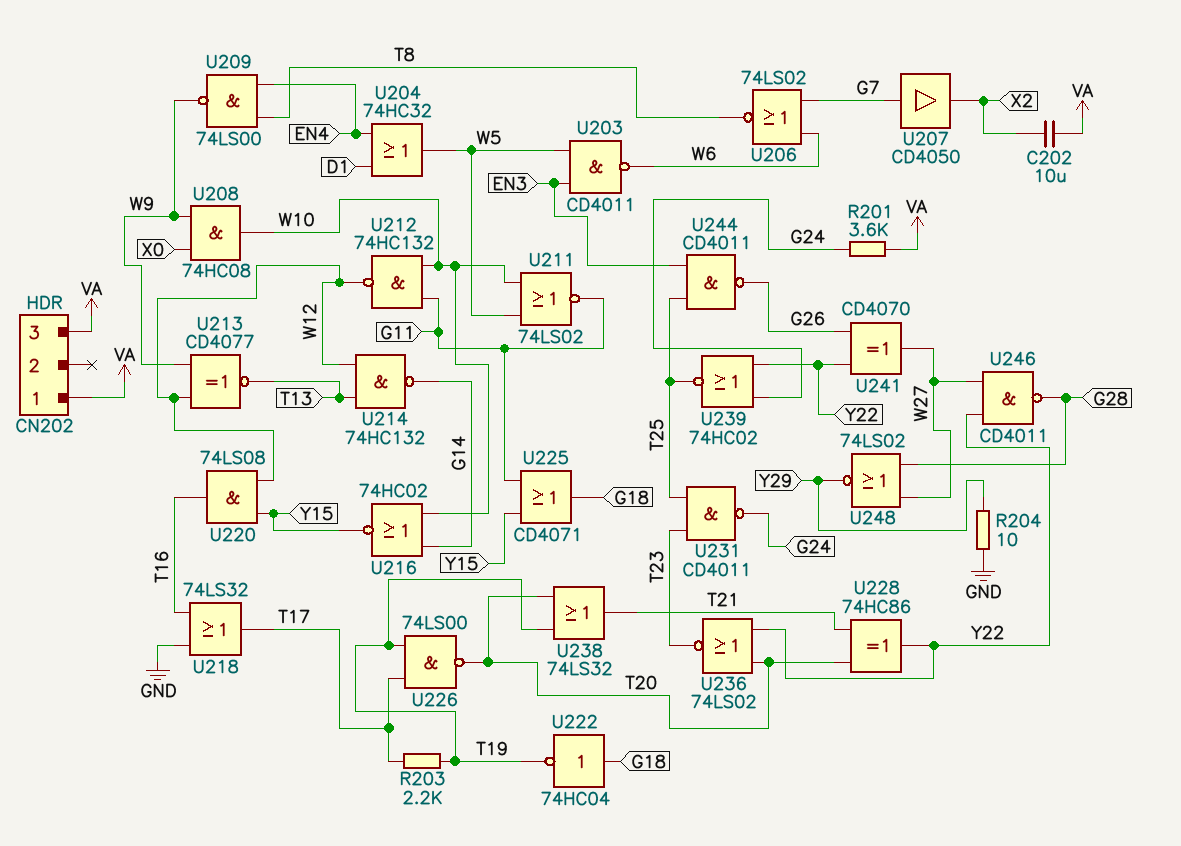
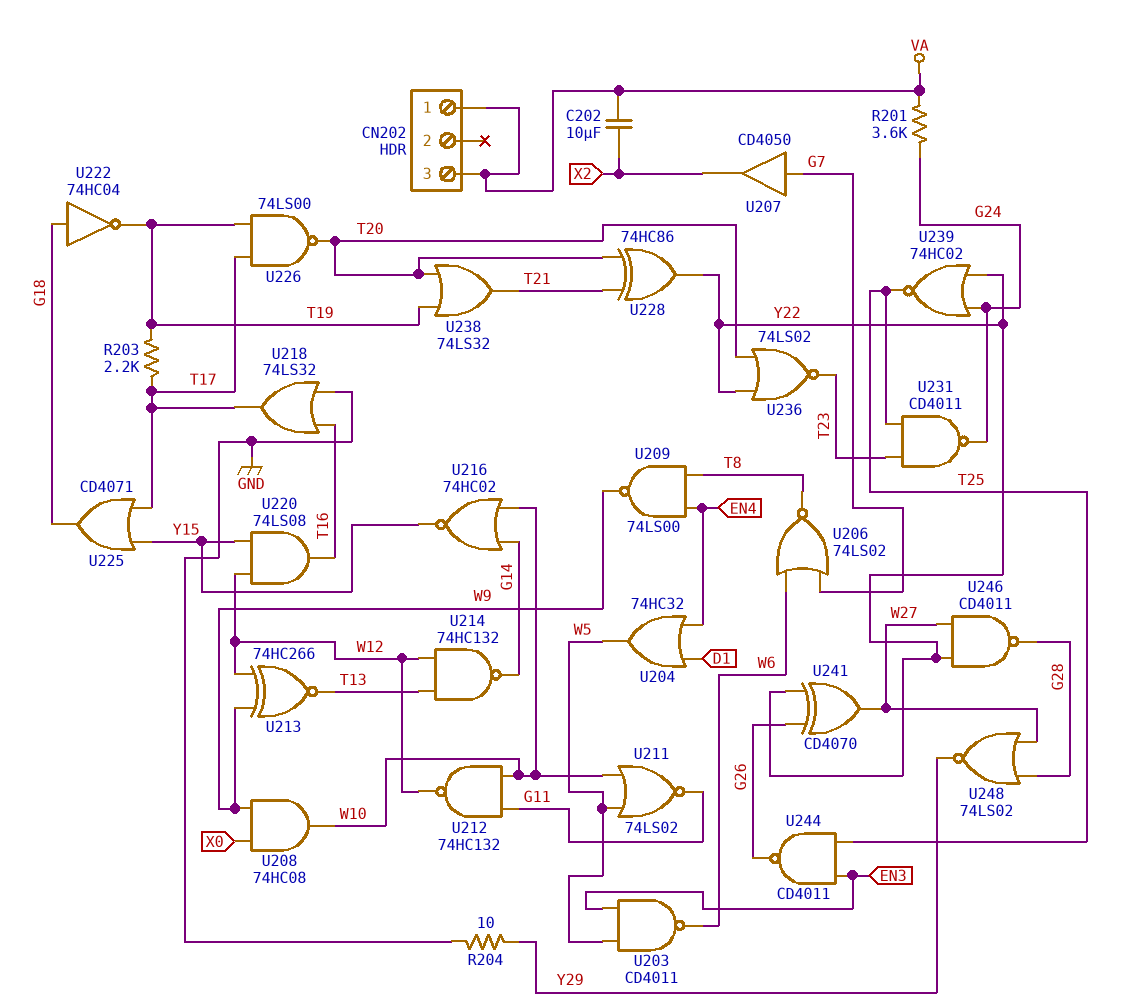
U213: XNOR CD4077 (in W9, in W12, out T13) -> XNOR 74HC266 (in W9, in W12, out T13)
U225: OR CD4071 (in G11, in Y15, out G18) -> OR CD4071 (in T17, in Y15, out G18)

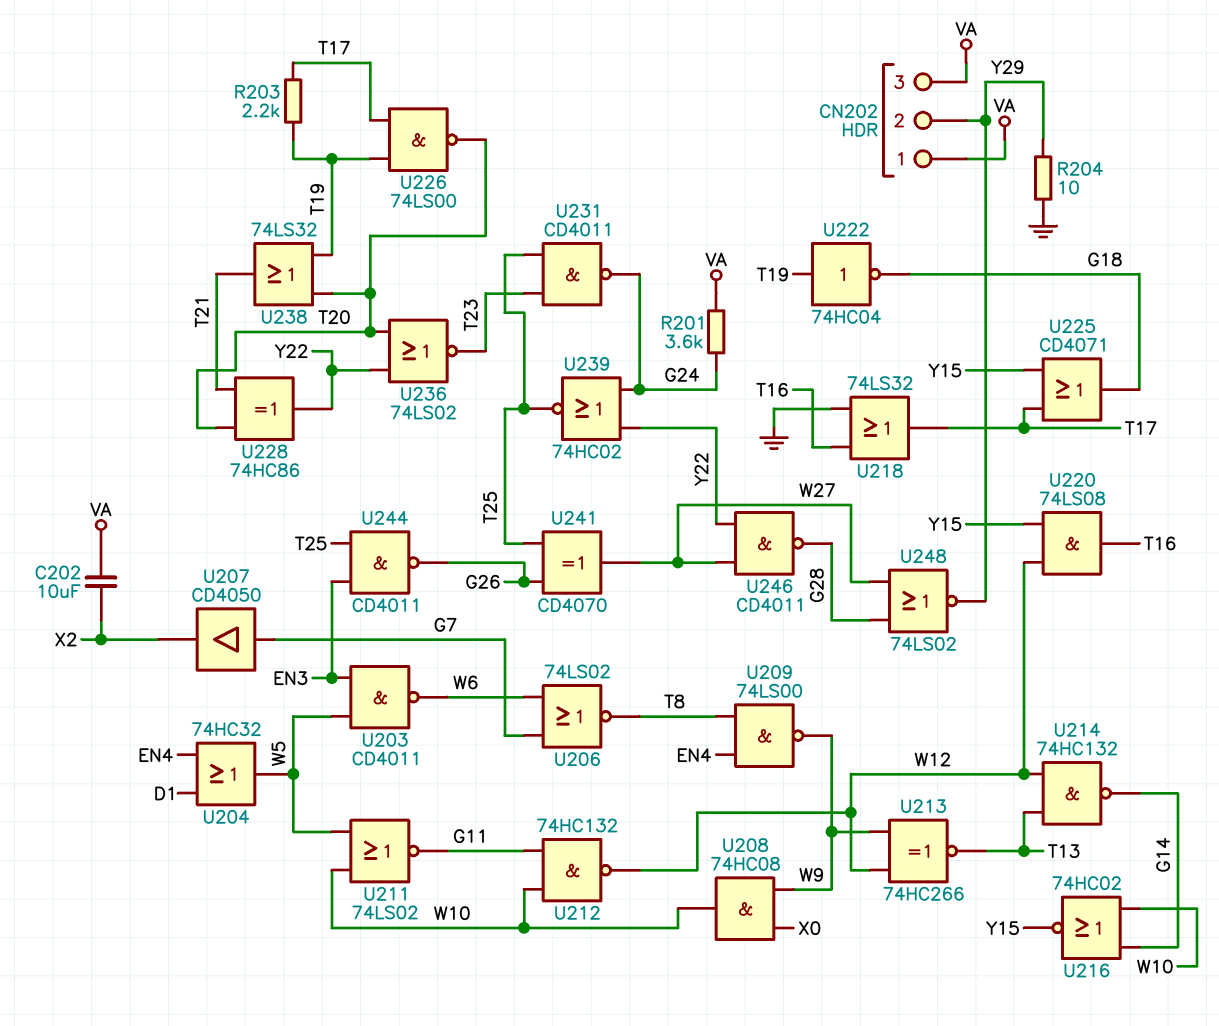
CN202 pin 2: none -> Y29
U222: NOT 74HC04 (in G18, out T19) -> NOT 74HC04 (in T19, out G18)
U241: XOR CD4070 (in G26, in Y22, out W27) -> XOR CD4070 (in G26, in T25, out W27)

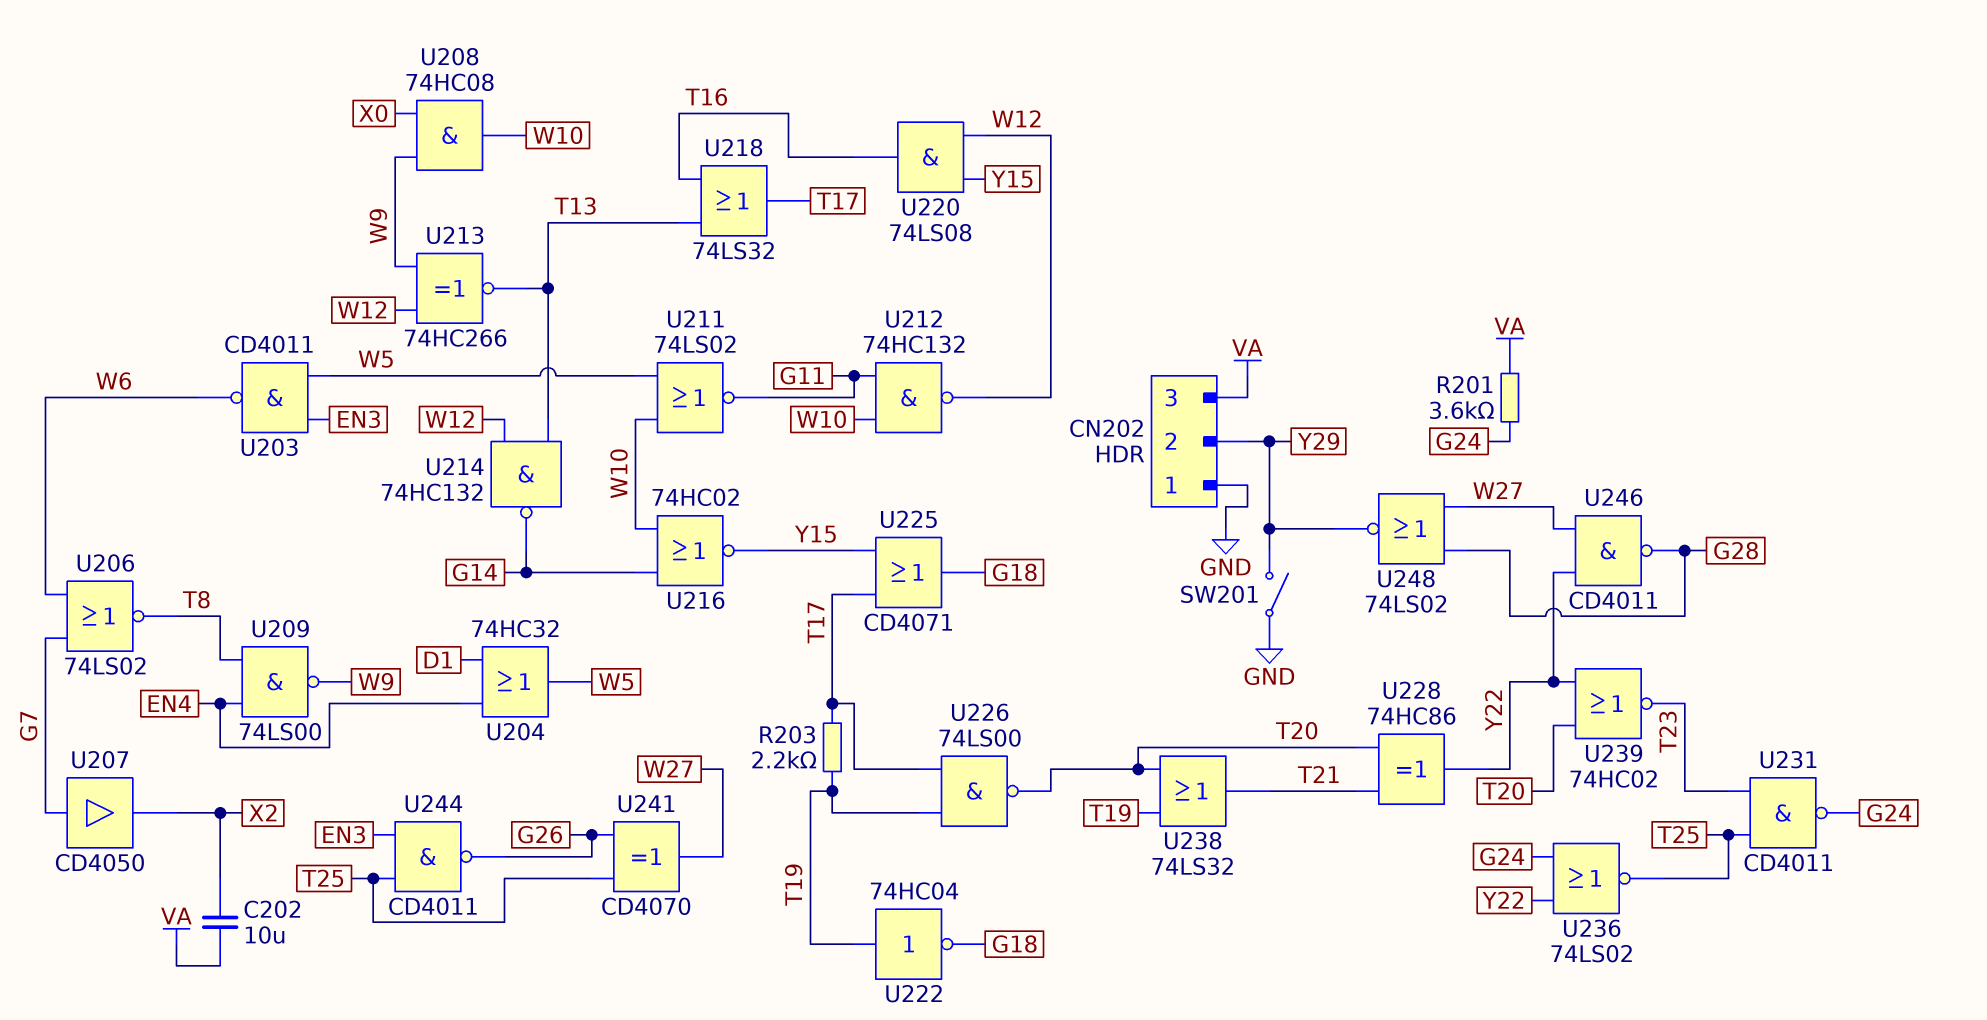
CN202 pin 1: VA -> GND
R204: 10 (GND, Y29) -> none
SW201: none -> switch (GND, Y29)
U218: OR 74LS32 (in GND, in T16, out T17) -> OR 74LS32 (in T13, in T16, out T17)
U236: NOR 74LS02 (in T20, in Y22, out T23) -> NOR 74LS02 (in G24, in Y22, out T25)
U239: NOR 74HC02 (in G24, in Y22, out T25) -> NOR 74HC02 (in T20, in Y22, out T23)

